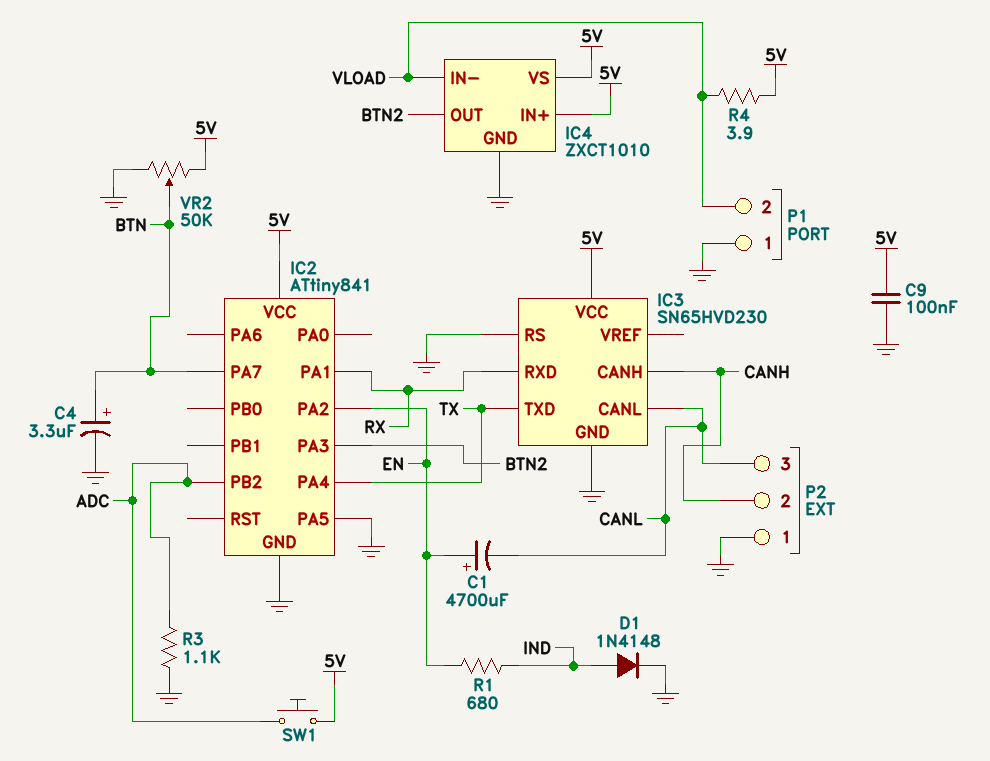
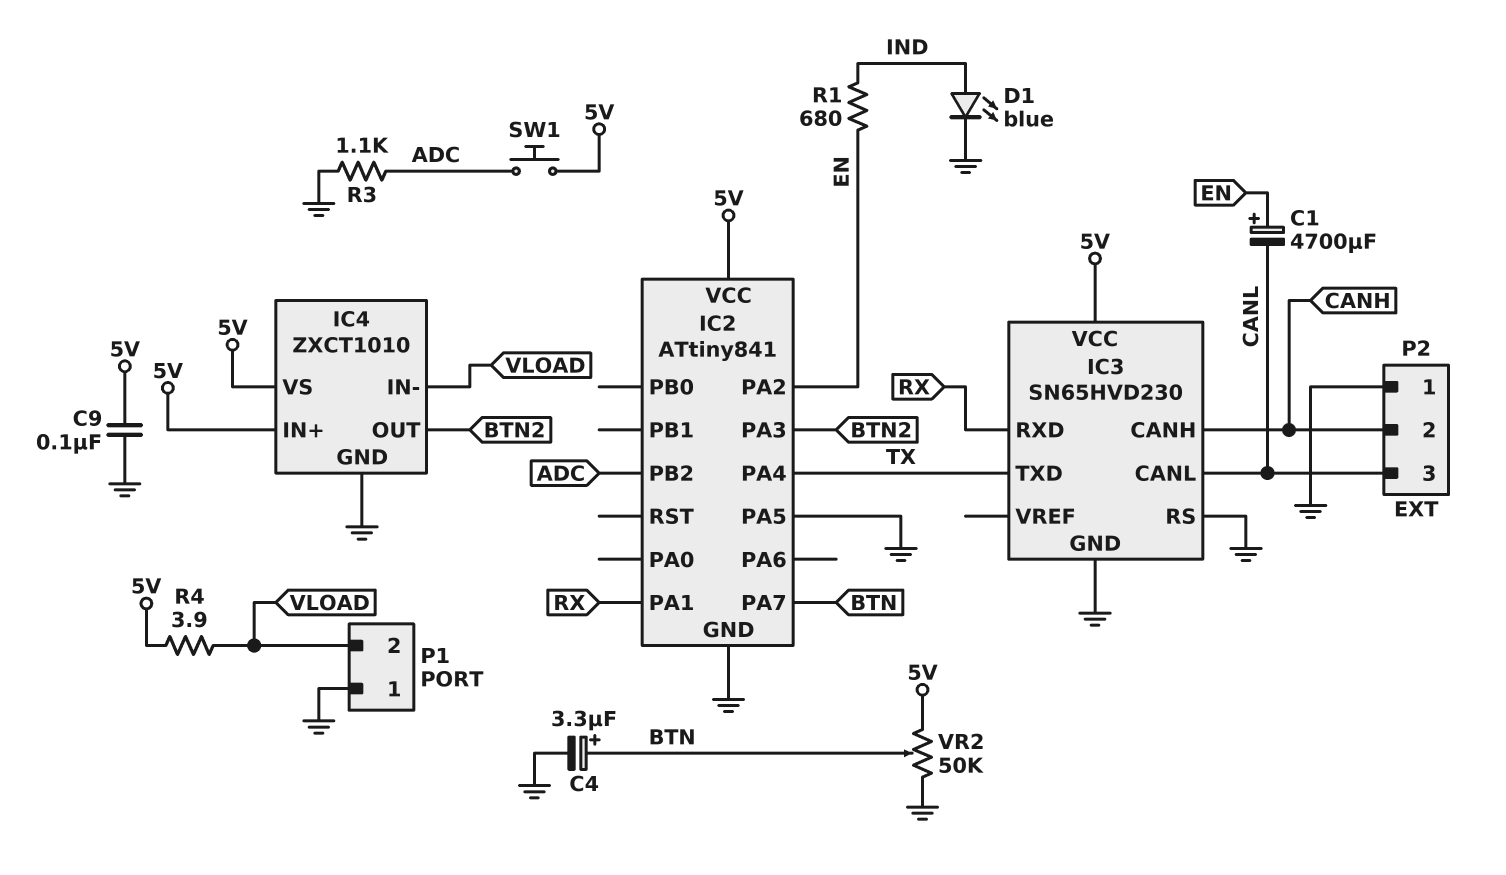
D1: diode 1N4148 (A IND, K GND) -> LED blue (A IND, K GND)

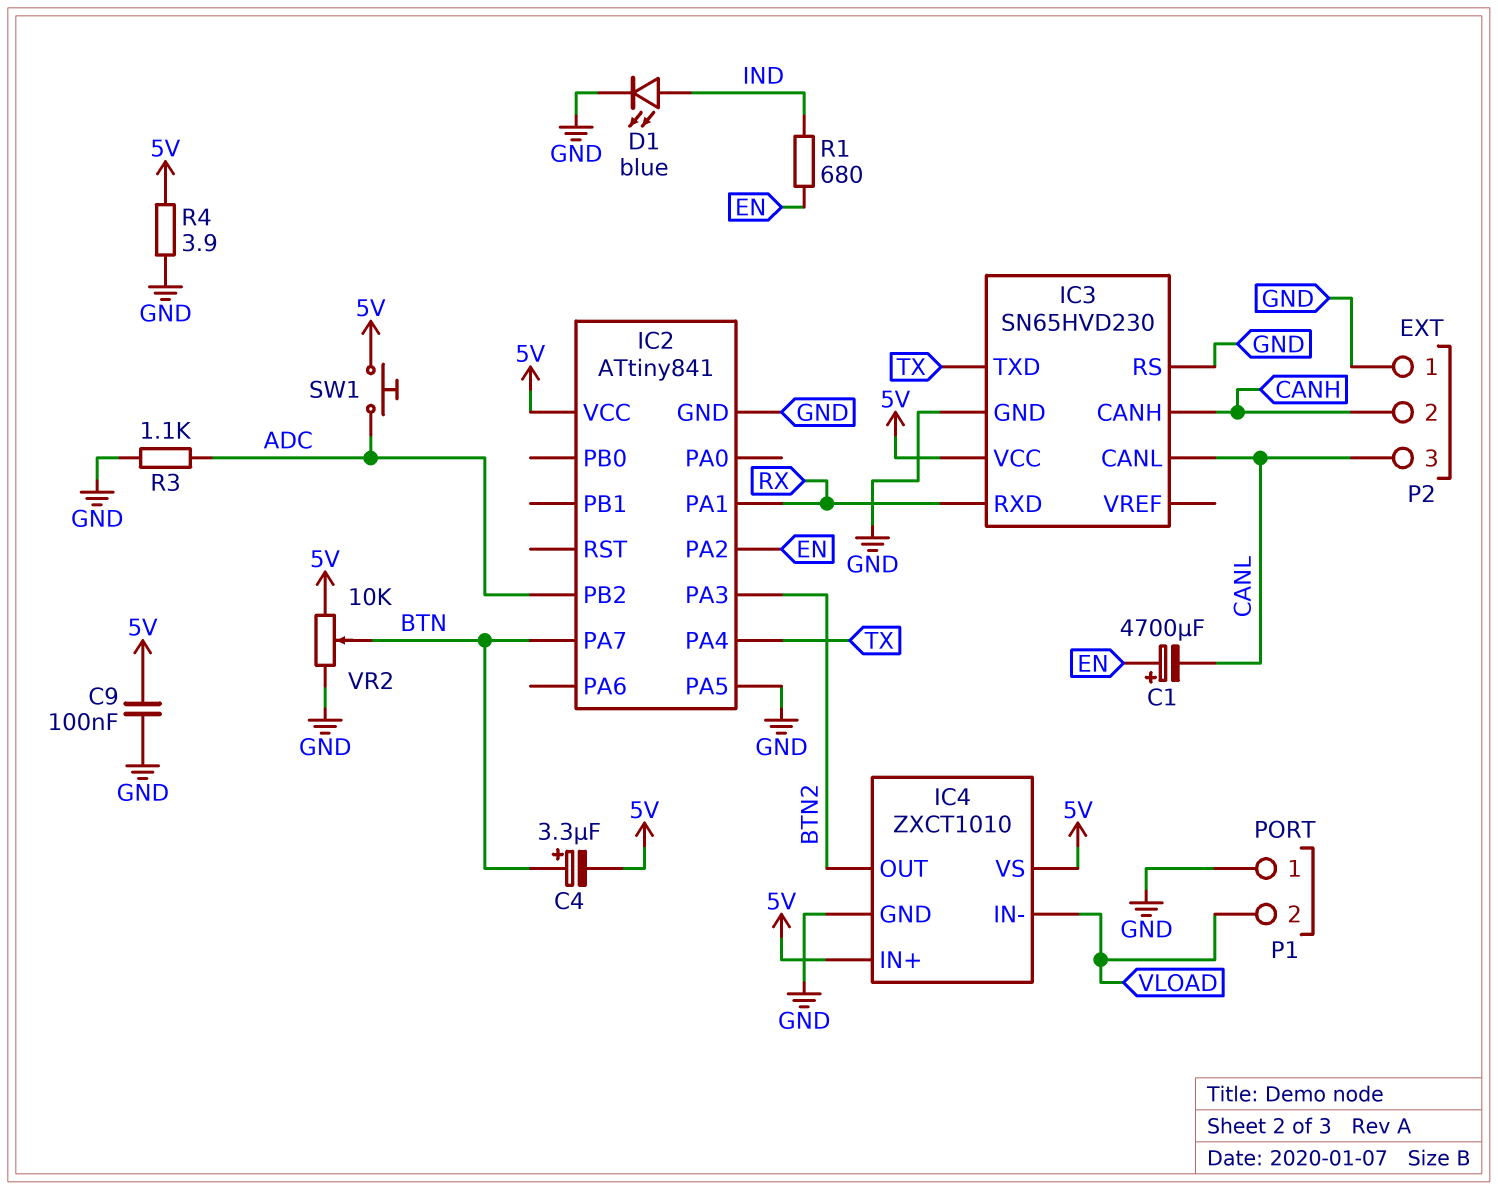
C4: 3.3uF (plus BTN, minus GND) -> 3.3uF (plus BTN, minus 5V)
R4: 3.9 (5V, VLOAD) -> 3.9 (5V, GND)
VR2: 50k (5V, GND, wiper BTN) -> 10k (5V, GND, wiper BTN)

